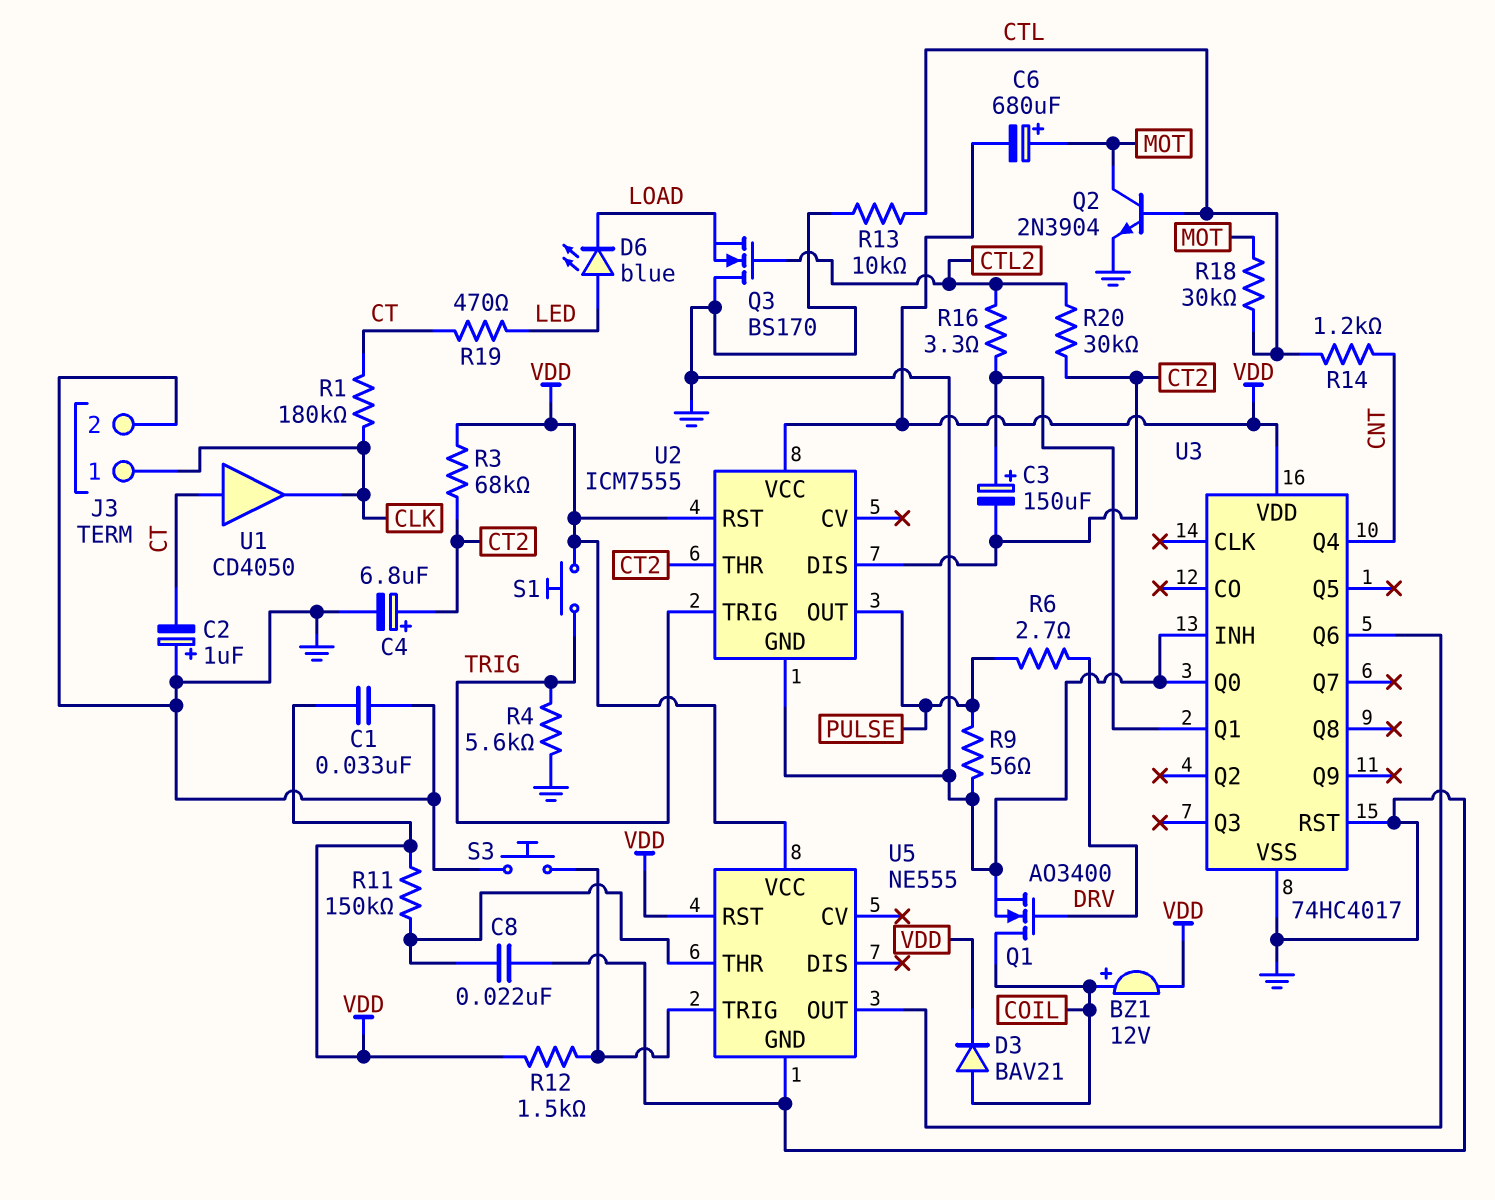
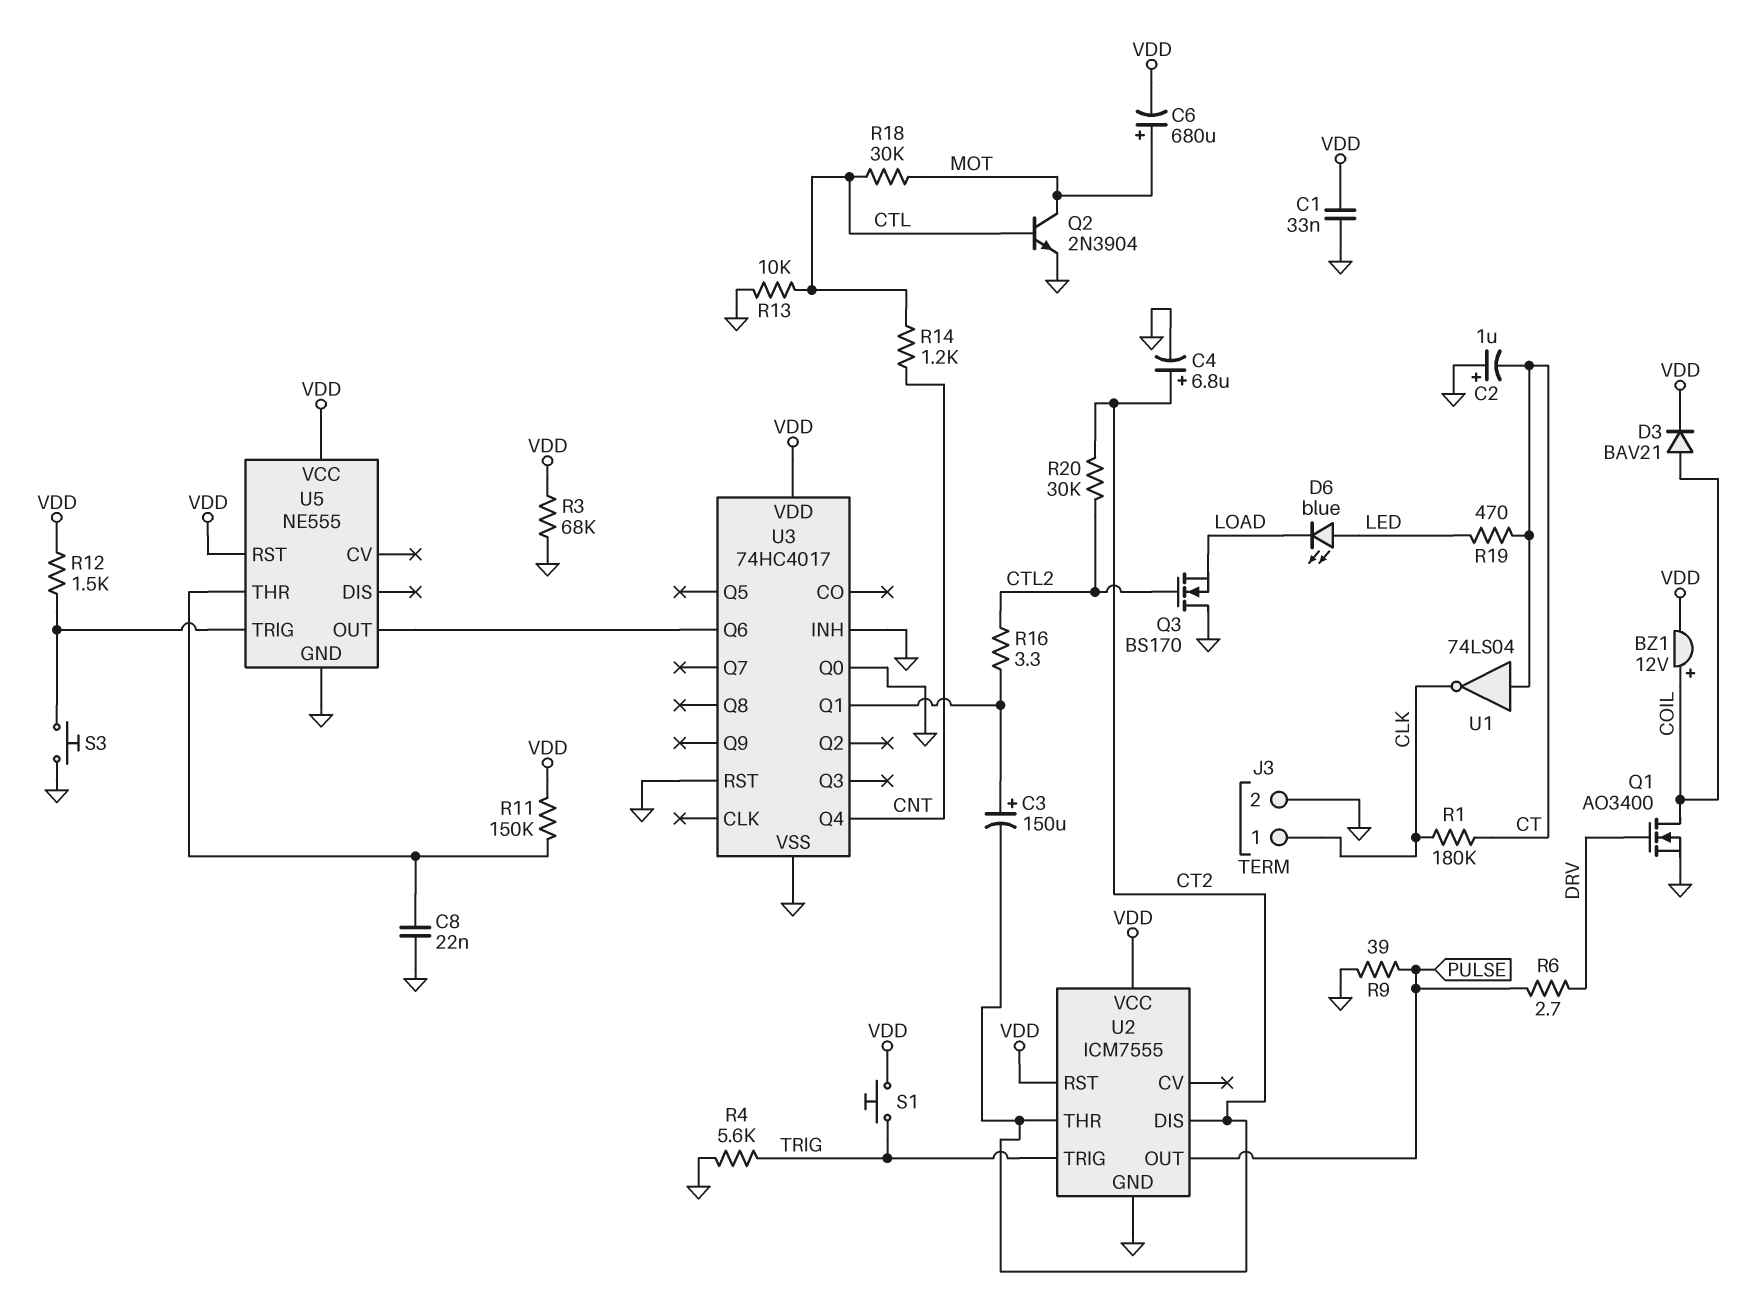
R3: 68k (CT2, VDD) -> 68k (GND, VDD)
R9: 56 (GND, PULSE) -> 39 (GND, PULSE)
U1: buffer CD4050 (in CT, out CLK) -> NOT 74LS04 (in CT, out CLK)

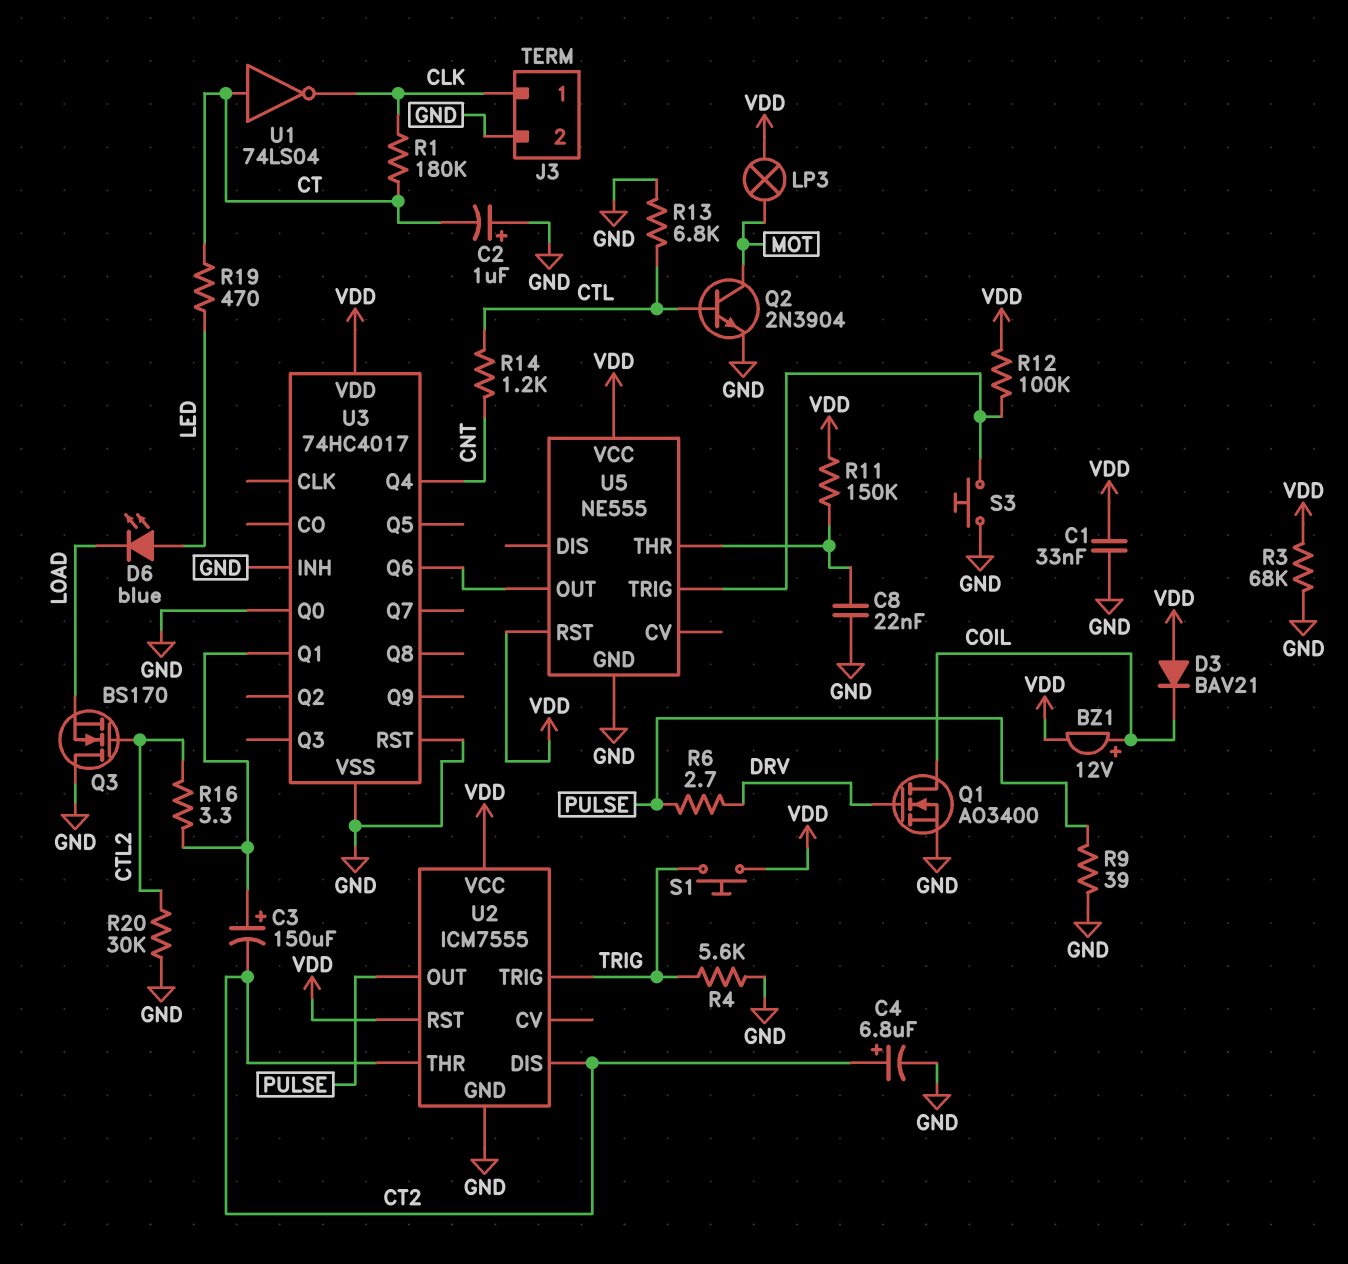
C6: 680uF (plus MOT, minus VDD) -> none
D3: diode BAV21 (A COIL, K VDD) -> diode BAV21 (A VDD, K COIL)
LP3: none -> lamp (MOT, VDD)
R12: 1.5k (U5/TRIG, VDD) -> 100k (U5/TRIG, VDD)
R13: 10k (CTL, GND) -> 6.8k (CTL, GND)
R18: 30k (CTL, MOT) -> none
R20: 30k (CT2, CTL2) -> 30k (CTL2, GND)

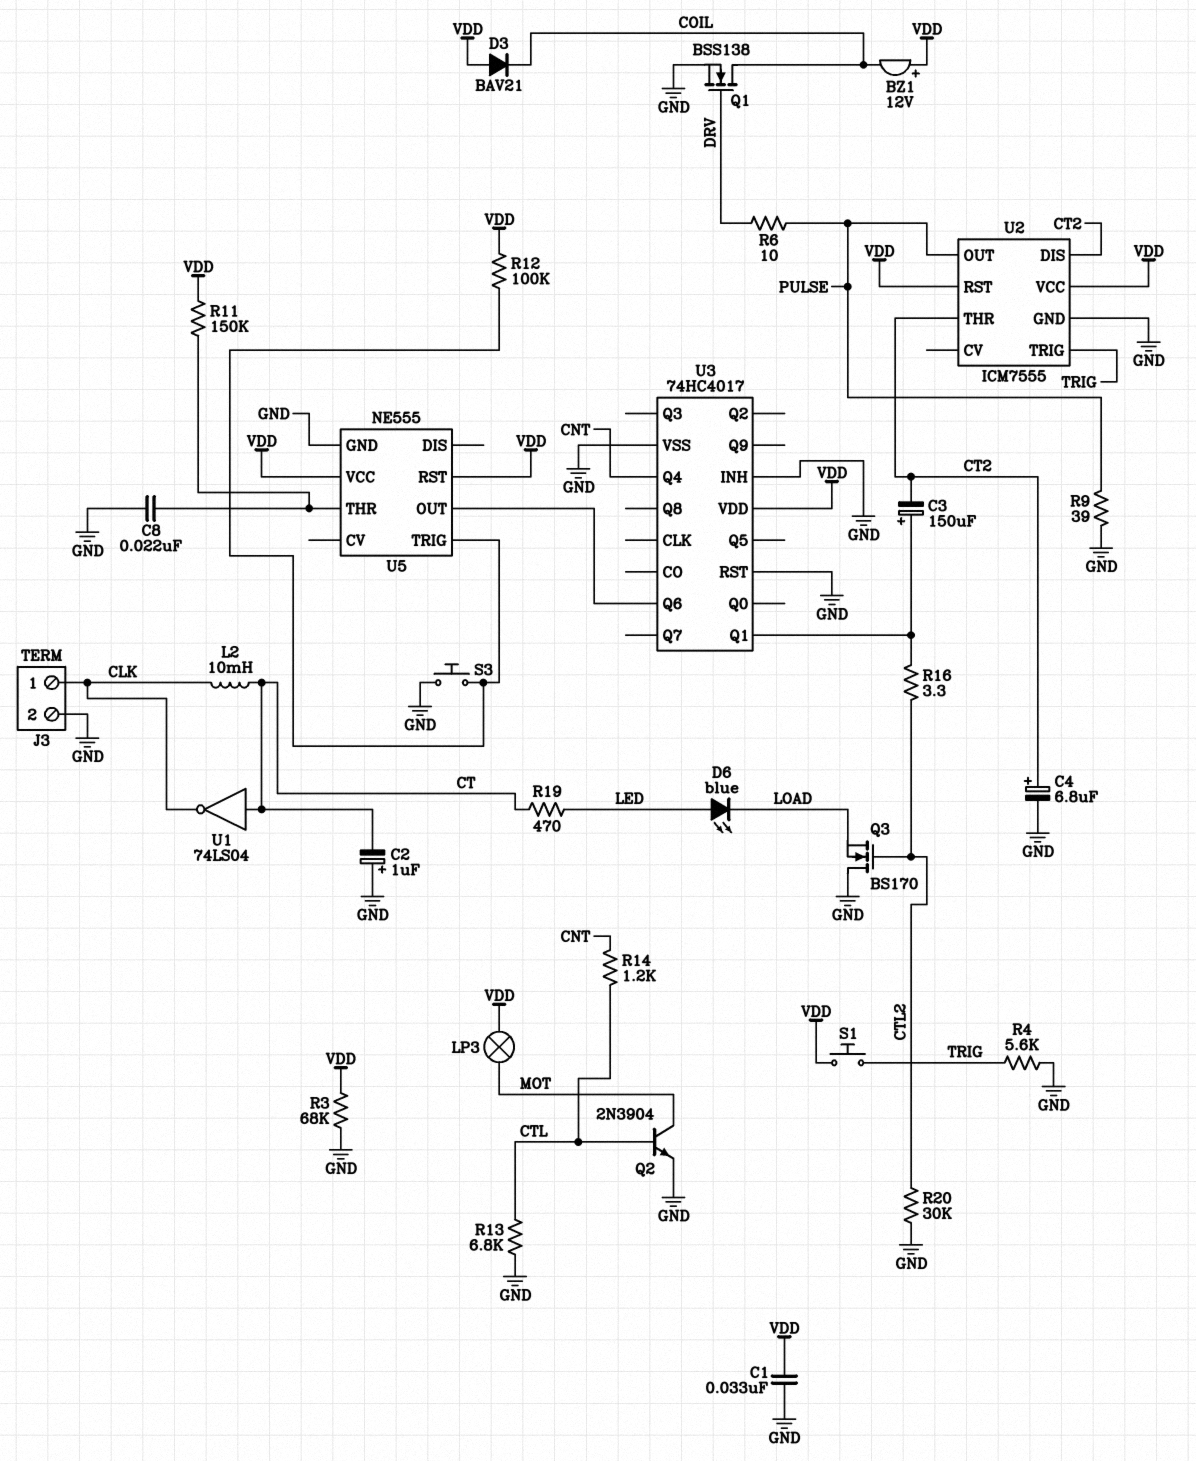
BZ1: buzzer 12V (plus COIL, minus VDD) -> buzzer 12V (plus VDD, minus COIL)
L2: none -> 10mH (CLK, CT)
Q1: NMOS AO3400 (G DRV, D COIL, S GND) -> NMOS BSS138 (G DRV, D COIL, S GND)
R1: 180k (CLK, CT) -> none
R6: 2.7 (DRV, PULSE) -> 10 (DRV, PULSE)
U3 pin Q0: GND -> none

